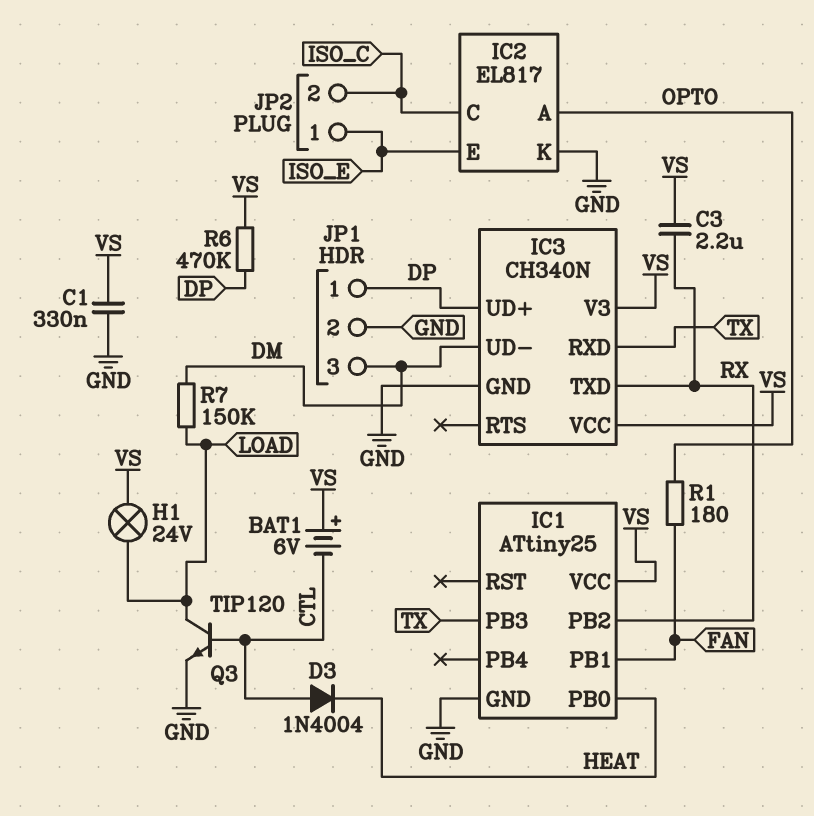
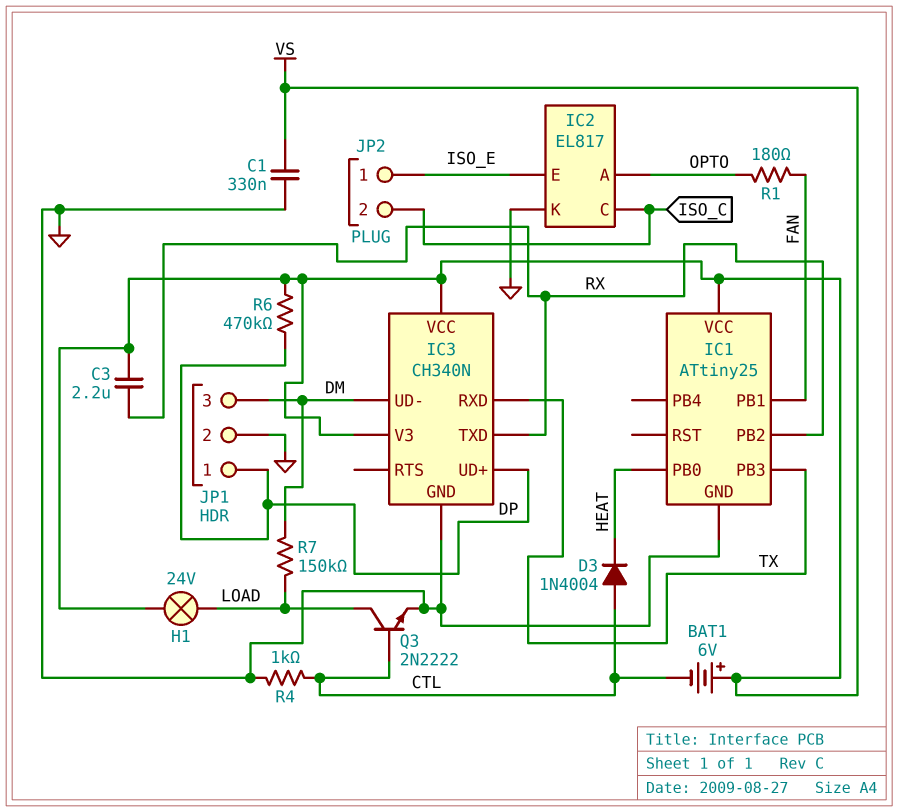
Q3: NPN TIP120 (B CTL, C LOAD, E GND) -> NPN 2N2222 (B CTL, C LOAD, E GND)
R4: none -> 1k (CTL, GND)

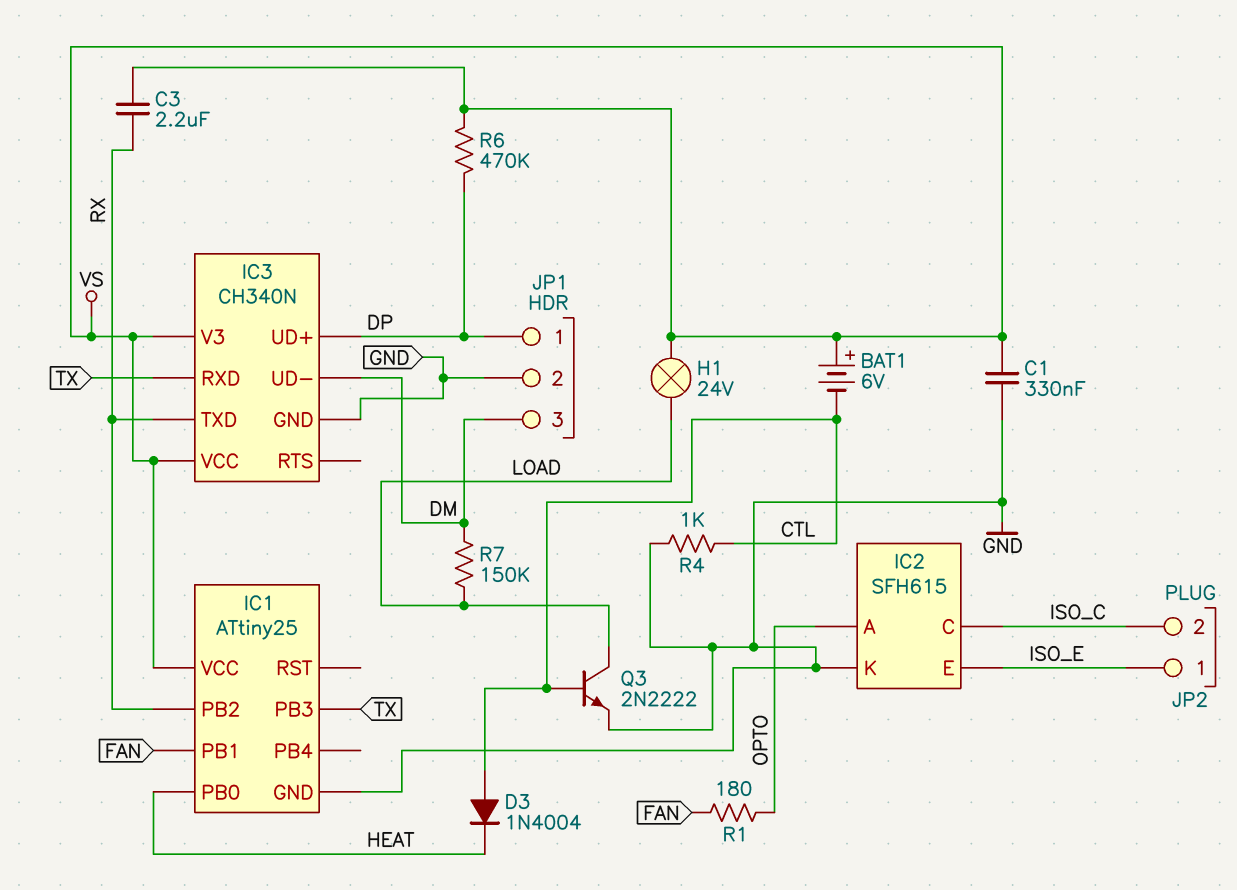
IC2: EL817 -> SFH615

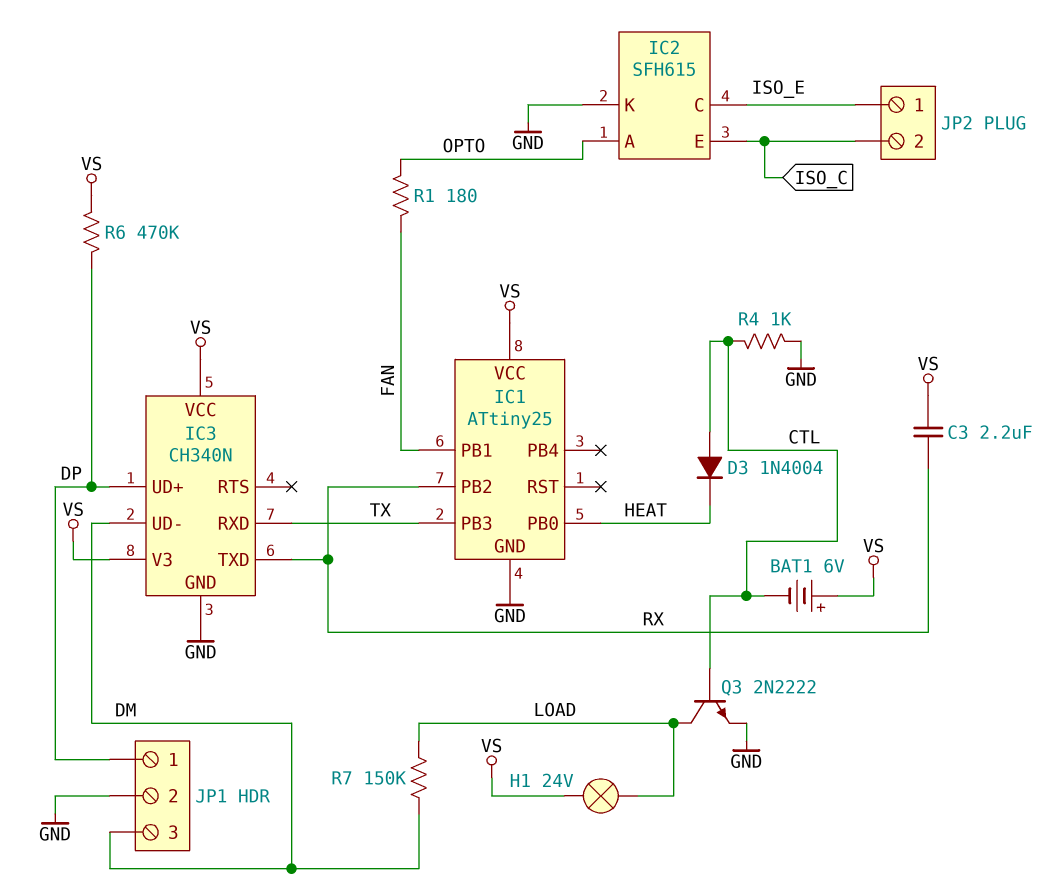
C1: 330nF (GND, VS) -> none
IC2 pin C: ISO_C -> ISO_E
IC2 pin E: ISO_E -> ISO_C

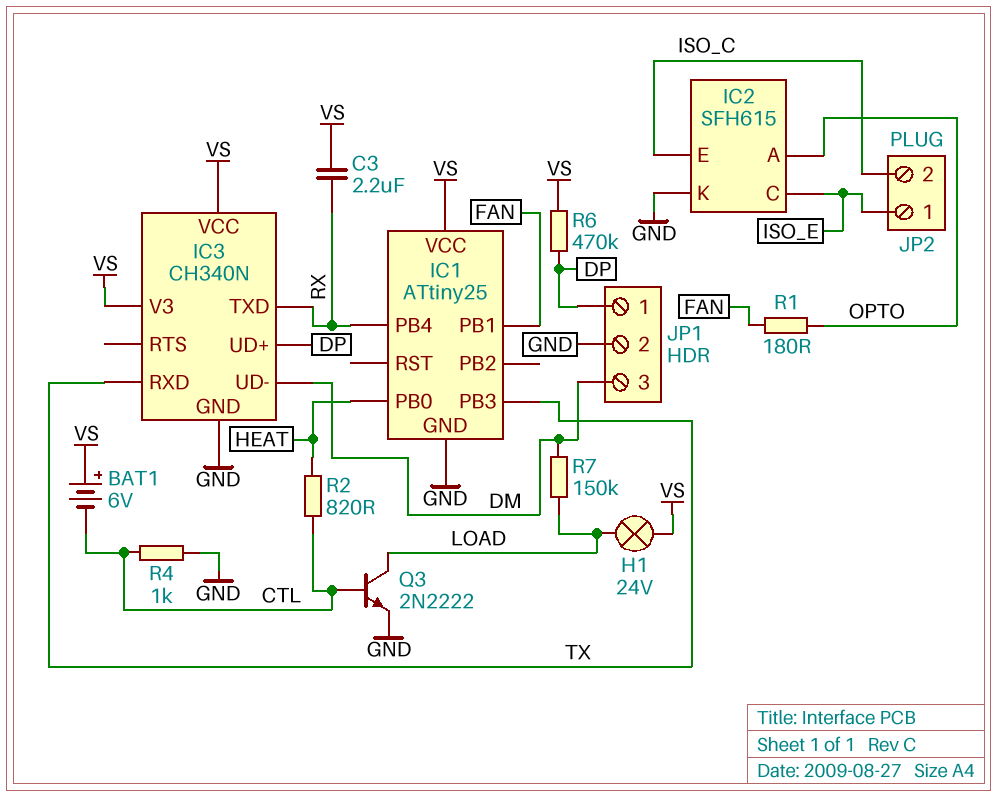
D3: diode 1N4004 (A CTL, K HEAT) -> none
IC1 pin PB2: RX -> none
IC1 pin PB4: none -> RX
R2: none -> 820 (CTL, HEAT)

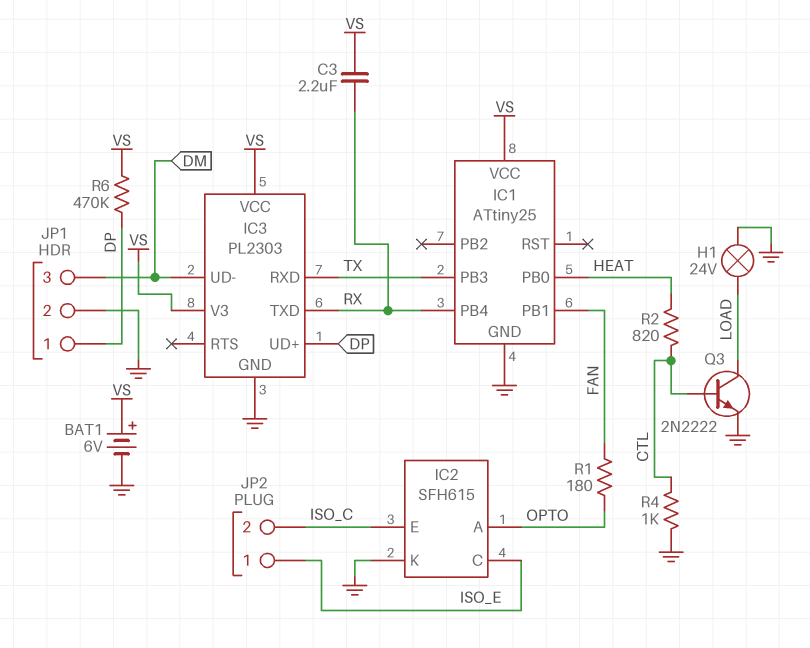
BAT1: 6V (plus VS, minus CTL) -> 6V (plus VS, minus GND)
H1: lamp 24V (LOAD, VS) -> lamp 24V (GND, LOAD)
IC3: CH340N -> PL2303
R7: 150k (DM, LOAD) -> none

